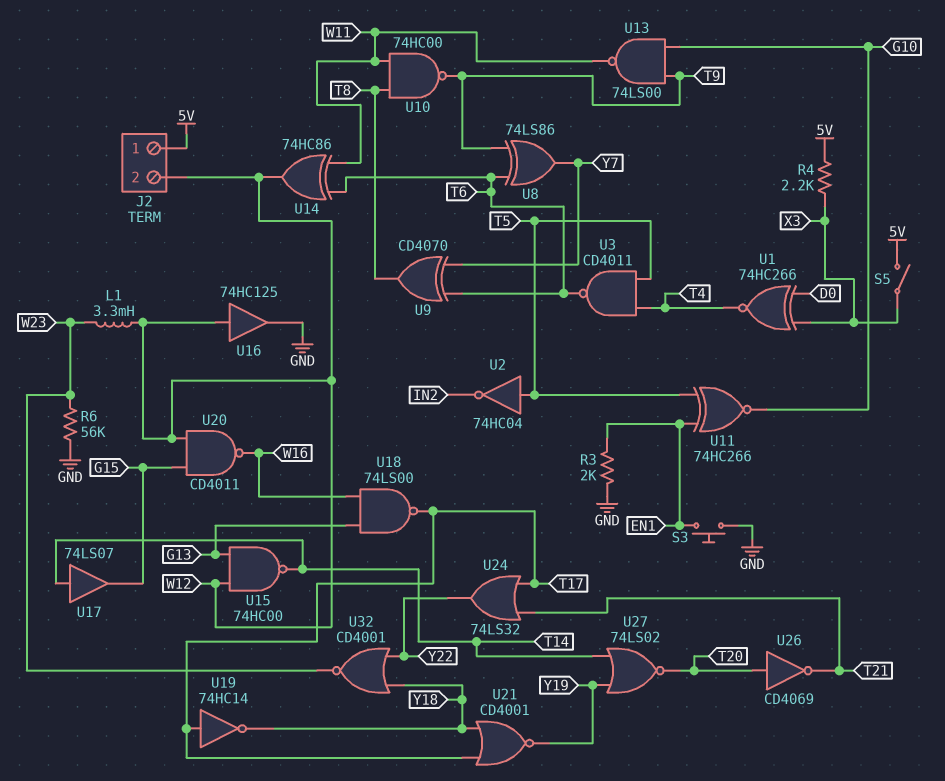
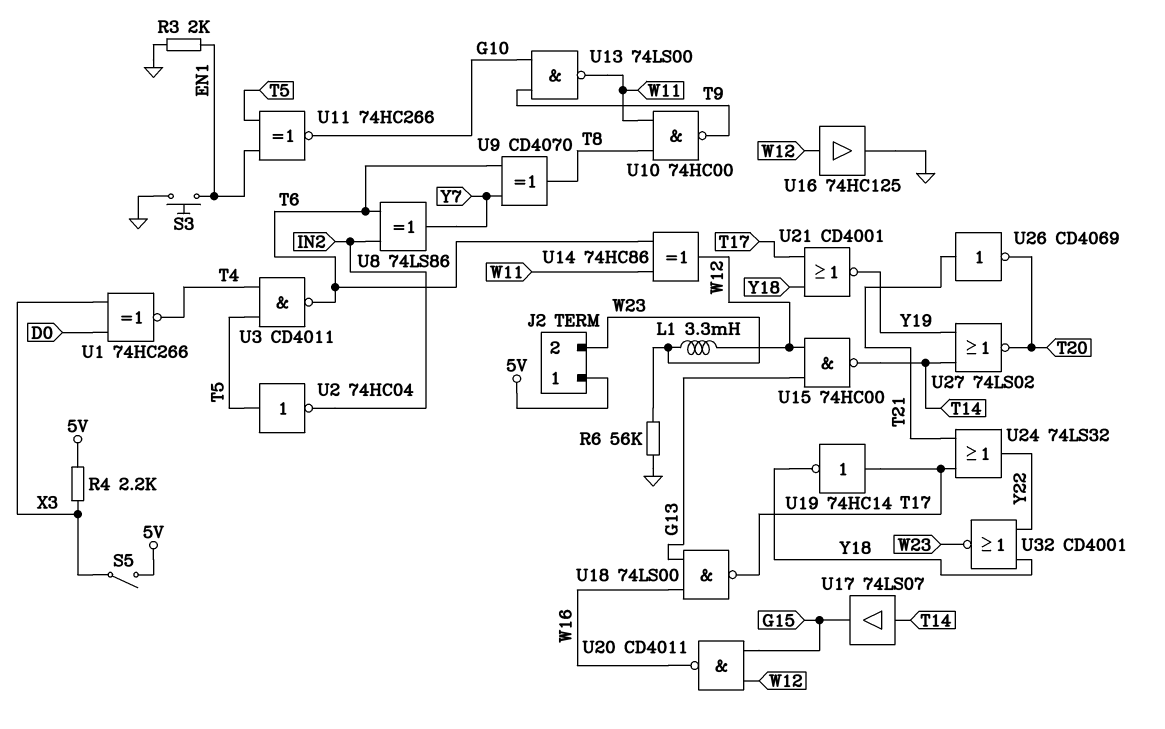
J2 pin 2: W12 -> W23
U8: XOR 74LS86 (in T6, in T9, out Y7) -> XOR 74LS86 (in IN2, in T6, out Y7)
U26: NOT CD4069 (in T20, out T21) -> NOT CD4069 (in T21, out T20)

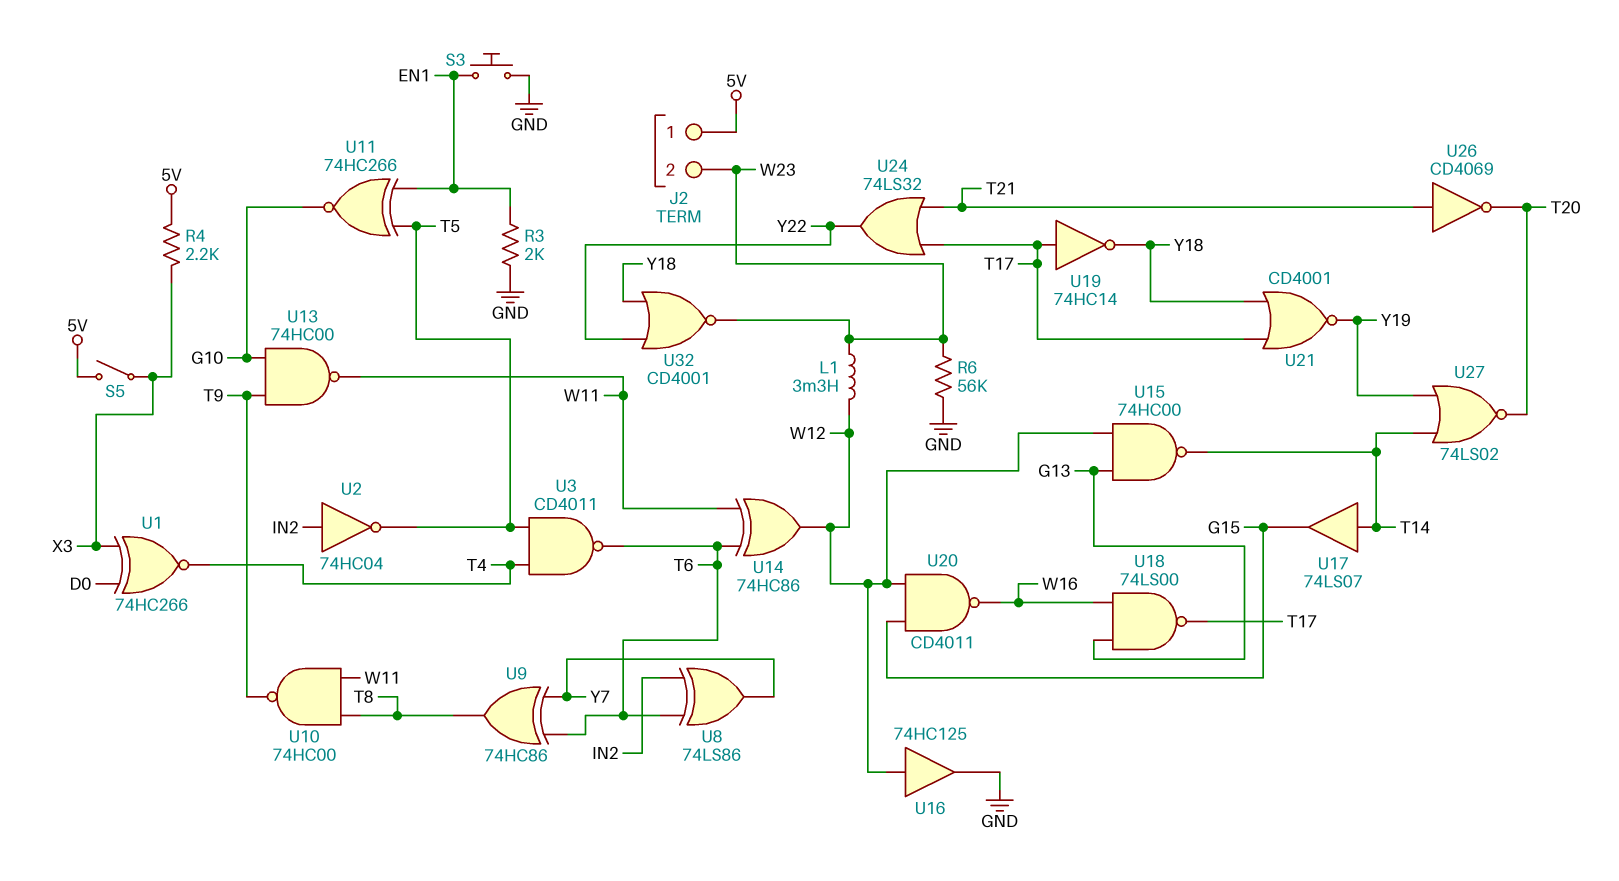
U2: NOT 74HC04 (in T5, out IN2) -> NOT 74HC04 (in IN2, out T5)
U9: XOR CD4070 (in T6, in Y7, out T8) -> XOR 74HC86 (in T6, in Y7, out T8)
U13: NAND 74LS00 (in G10, in T9, out W11) -> NAND 74HC00 (in G10, in T9, out W11)

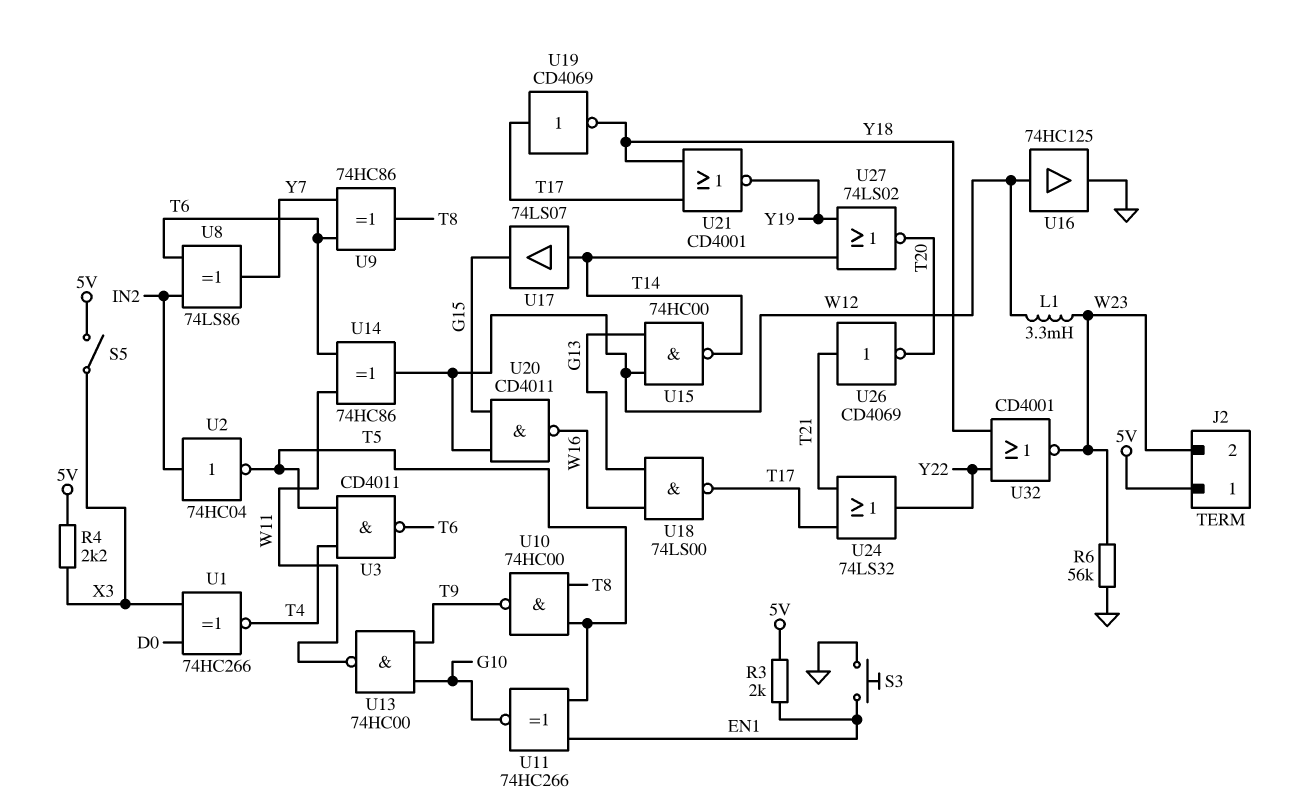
R3: 2k (EN1, GND) -> 2k (5V, EN1)
U10: NAND 74HC00 (in T8, in W11, out T9) -> NAND 74HC00 (in T5, in T8, out T9)
U19: NOT 74HC14 (in T17, out Y18) -> NOT CD4069 (in T17, out Y18)

